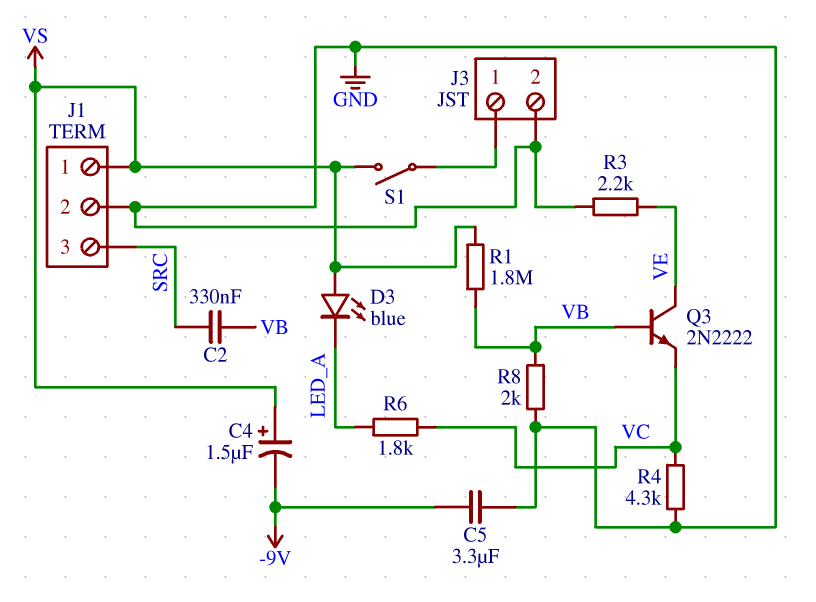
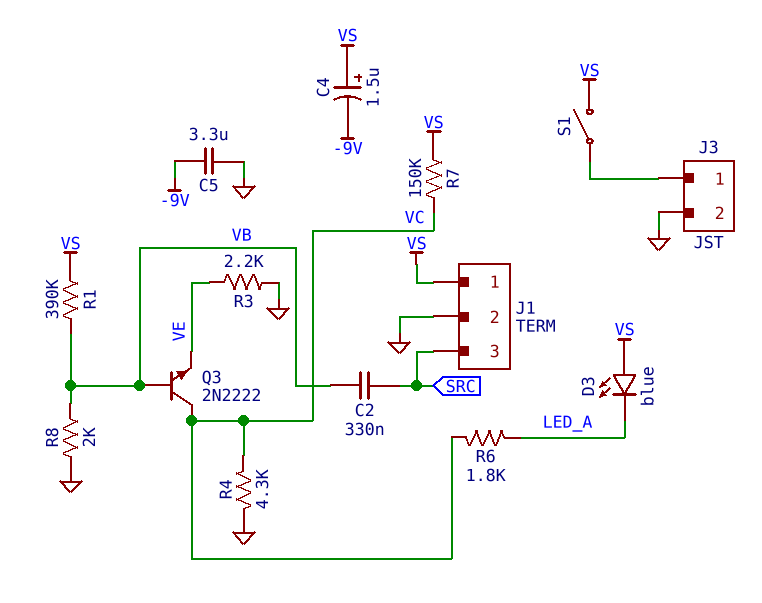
Q3: NPN 2N2222 (B VB, C VE, E VC) -> NPN 2N2222 (B VB, C VC, E VE)
R1: 1.8M (VB, VS) -> 390k (VB, VS)
R7: none -> 150k (VC, VS)

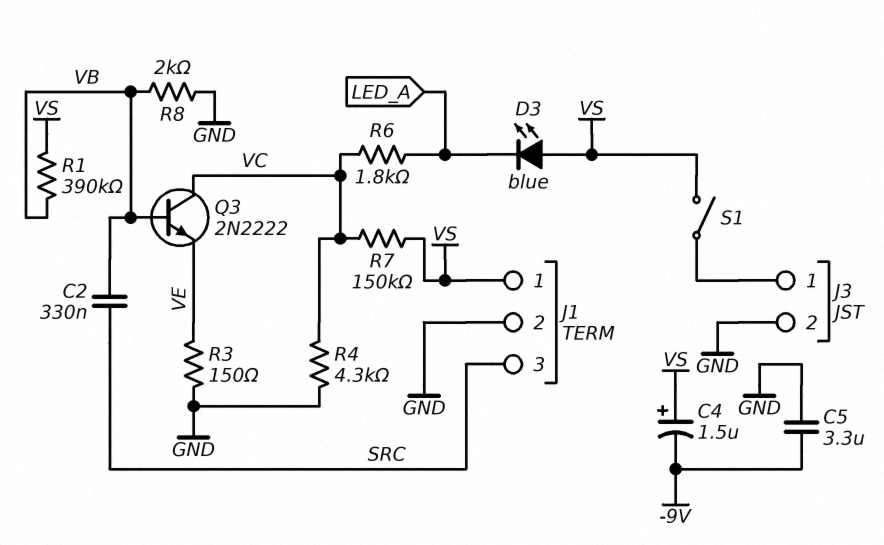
R3: 2.2k (GND, VE) -> 150 (GND, VE)

